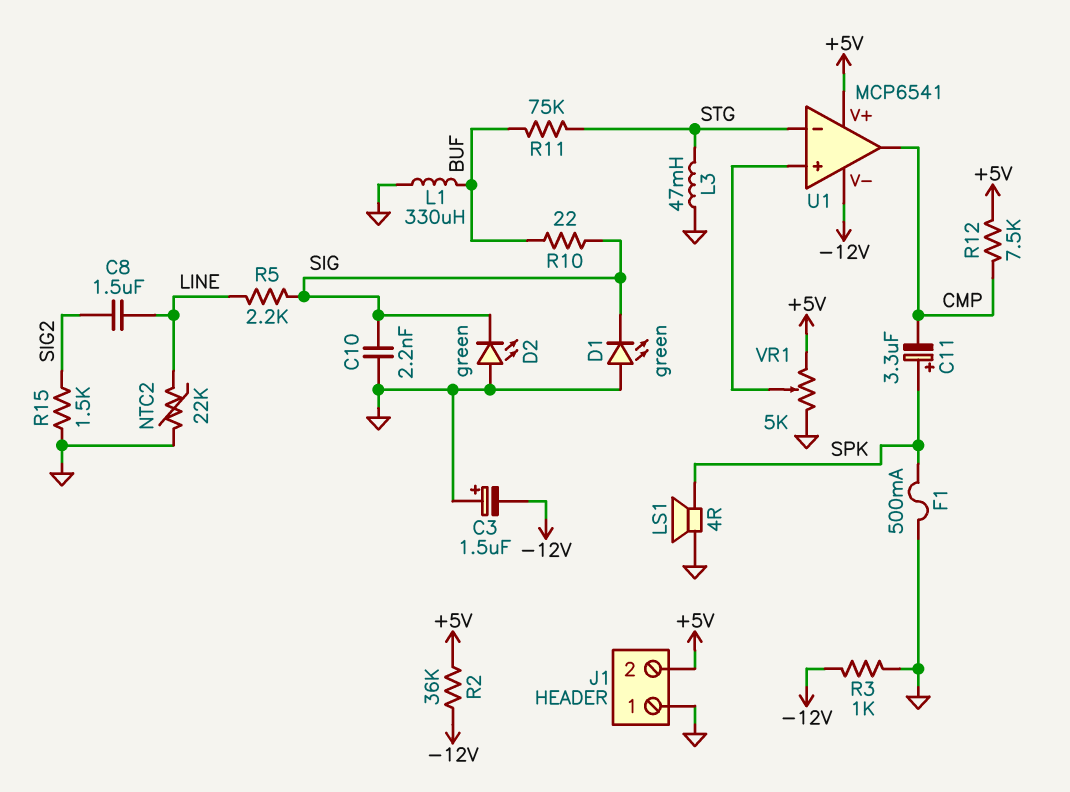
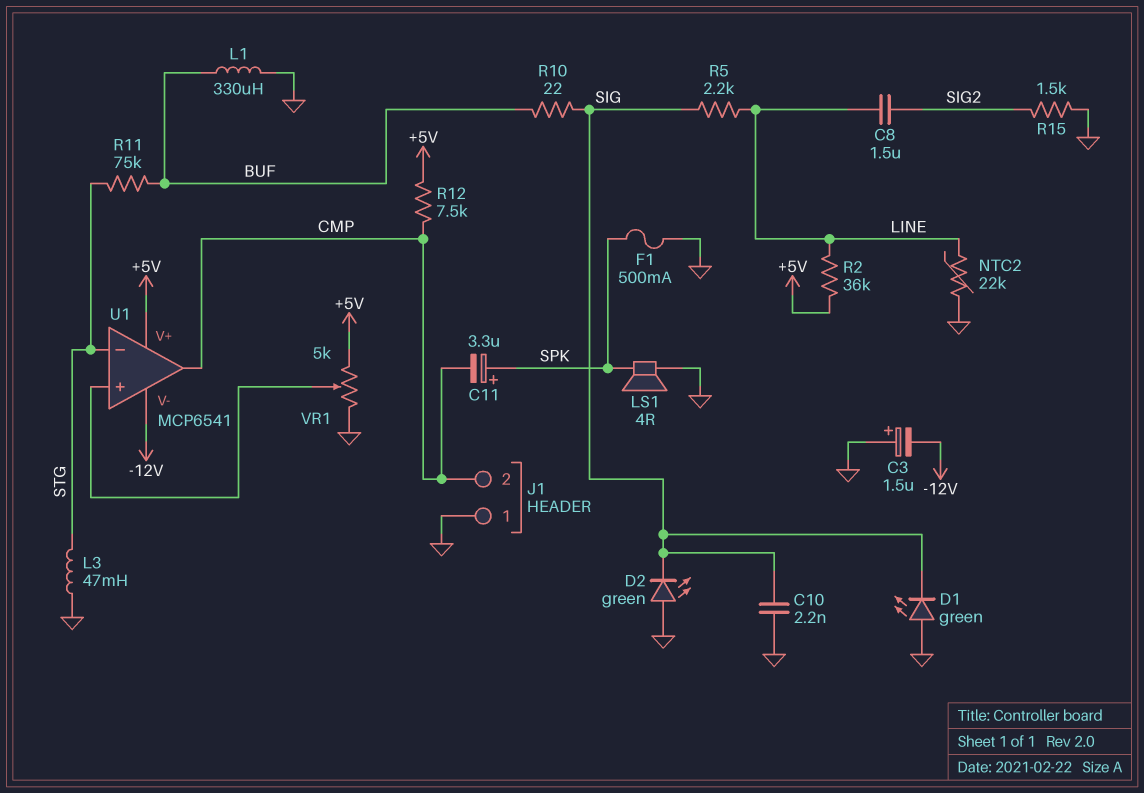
J1 pin 2: +5V -> CMP
R2: 36k (+5V, -12V) -> 36k (+5V, LINE)
R3: 1k (-12V, GND) -> none

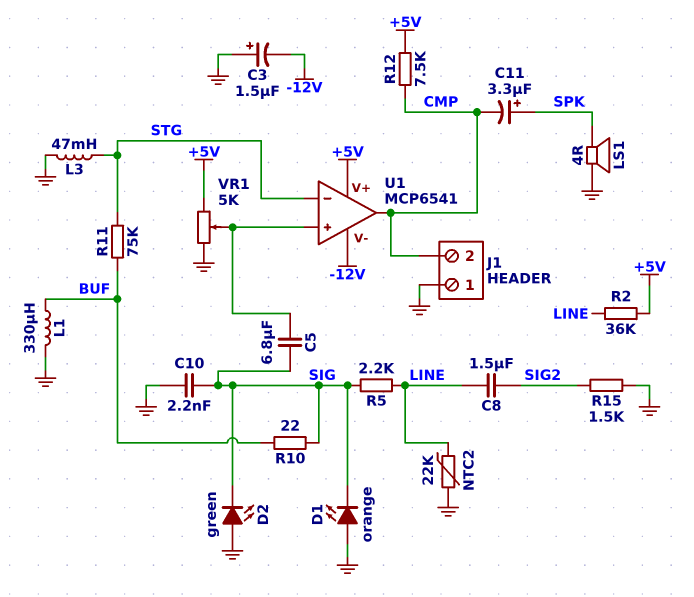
C5: none -> 6.8uF (SIG, U1/in+)
D1: LED green (A GND, K SIG) -> LED orange (A GND, K SIG)
F1: 500mA (GND, SPK) -> none

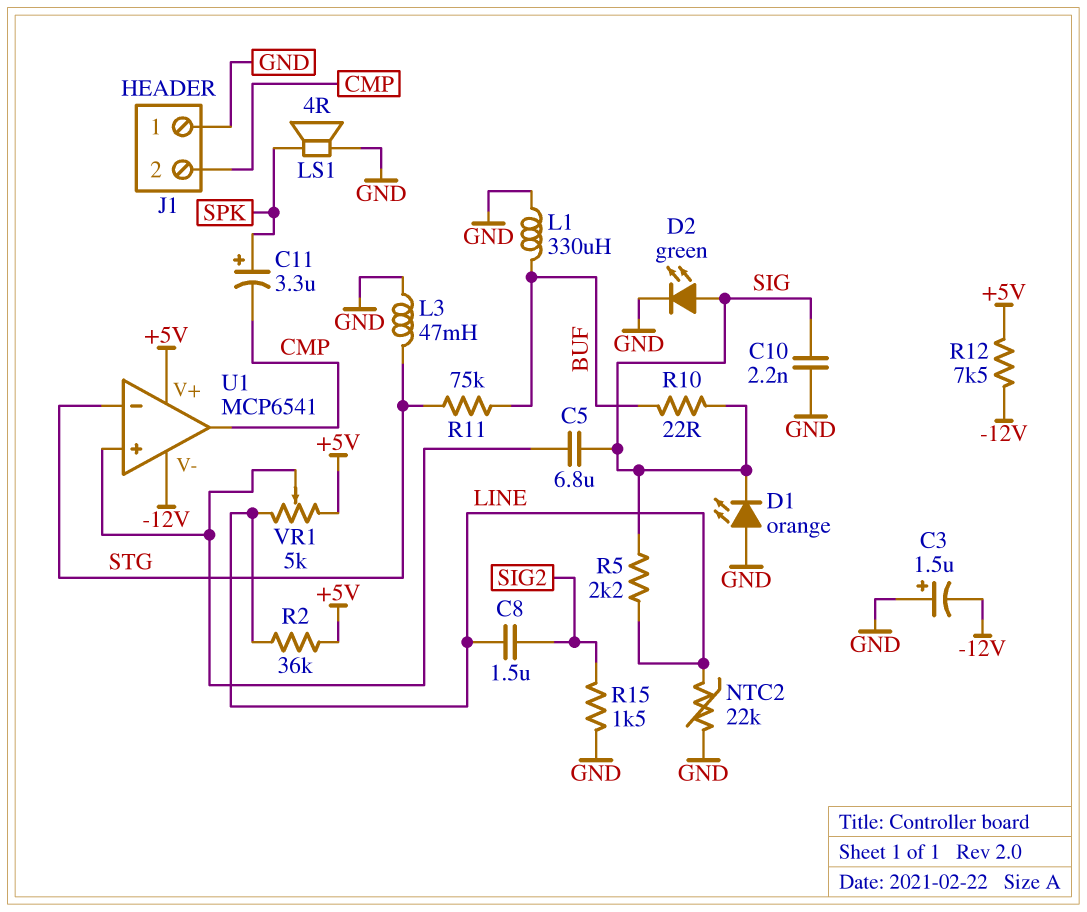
D2: LED green (A GND, K SIG) -> LED green (A SIG, K GND)
R12: 7.5k (+5V, CMP) -> 7.5k (+5V, -12V)
VR1: 5k (+5V, GND, wiper U1/in+) -> 5k (+5V, LINE, wiper U1/in+)

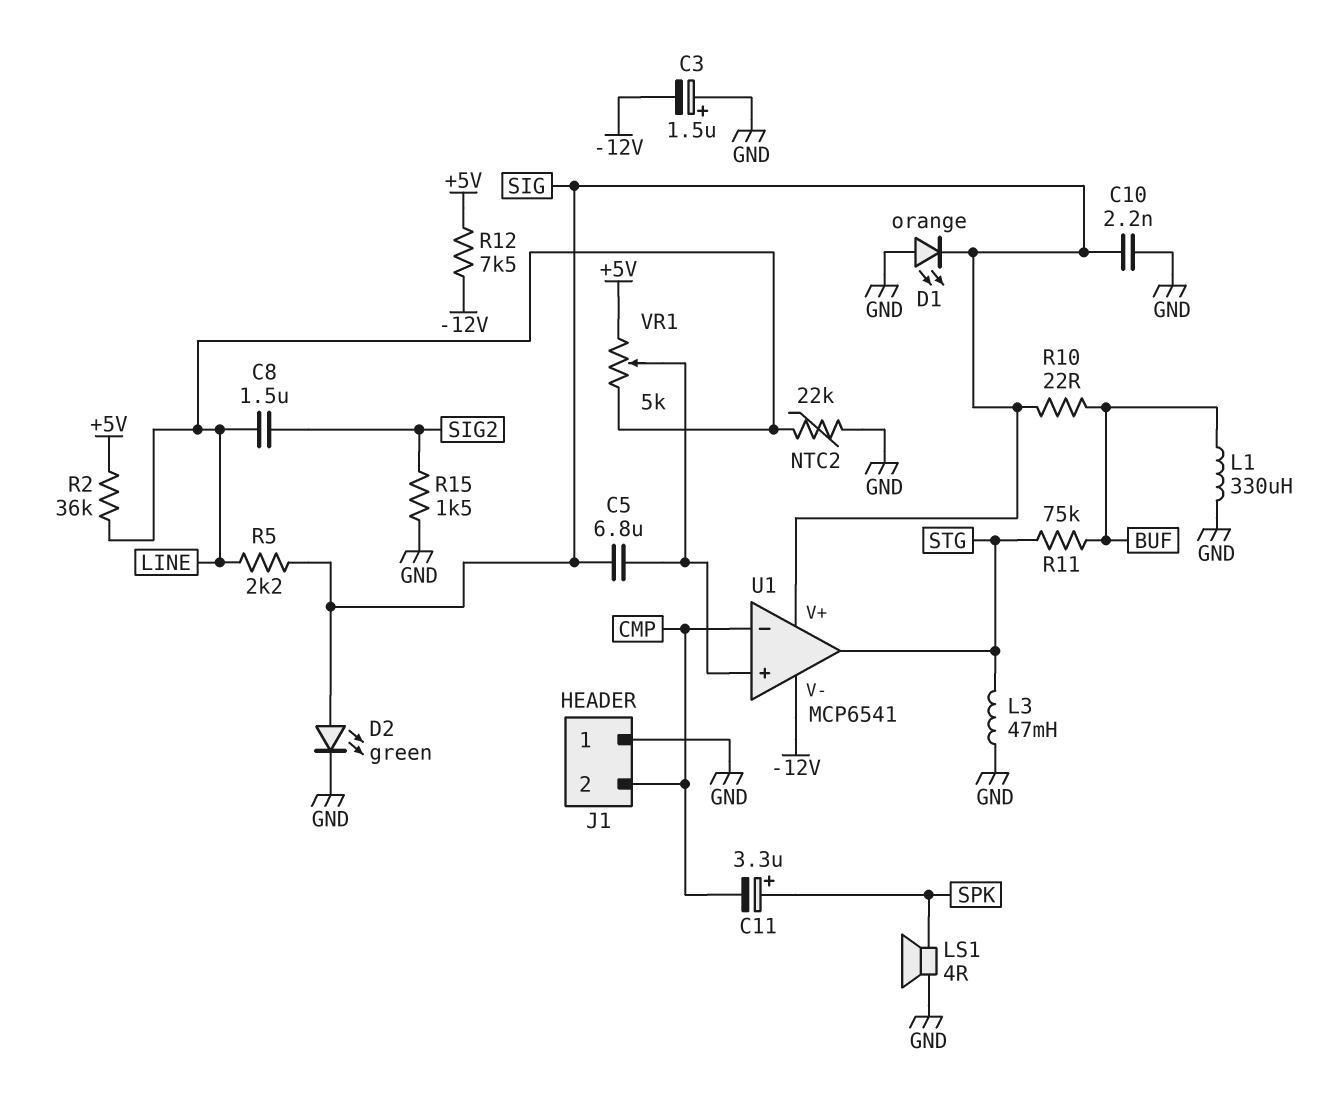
U1 pin V+: +5V -> SIG
U1 pin in-: STG -> CMP
U1 pin out: CMP -> STG

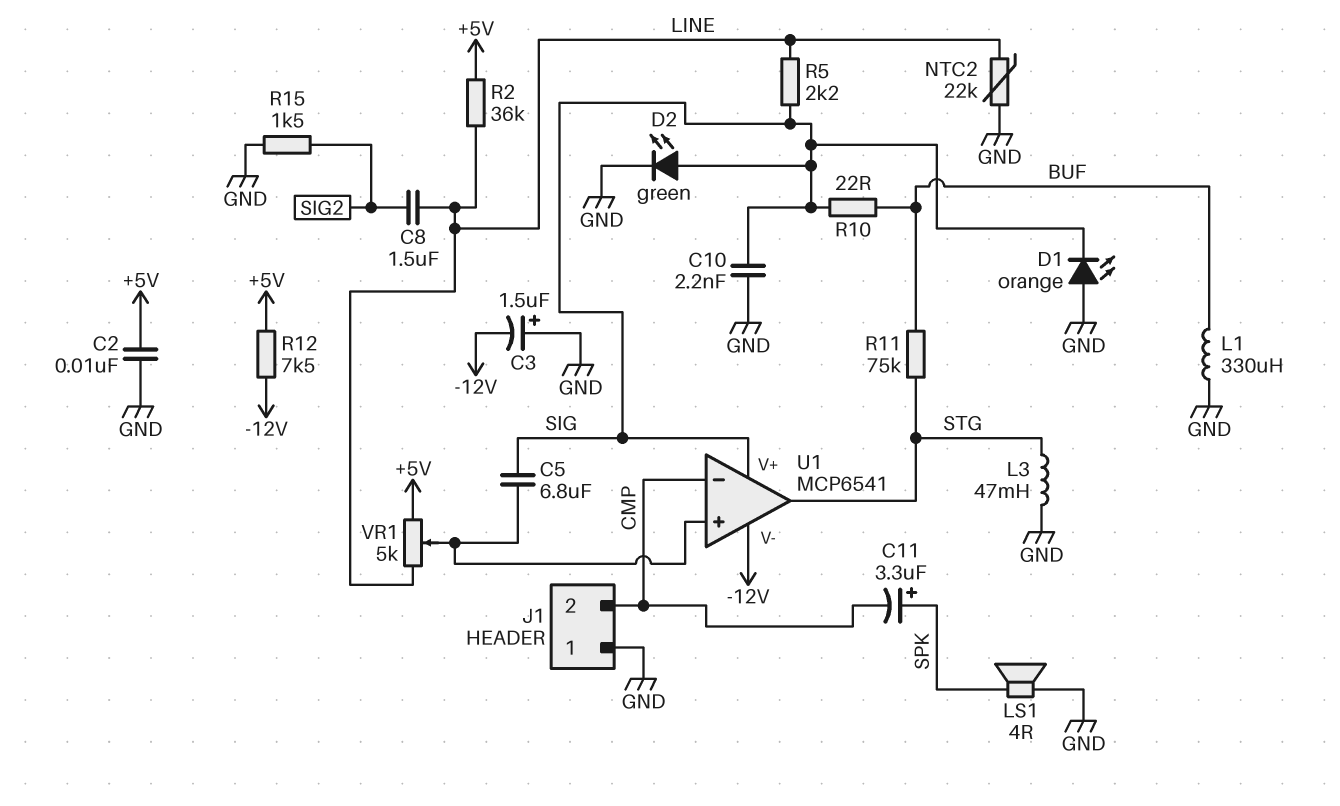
C2: none -> 10nF (+5V, GND)

